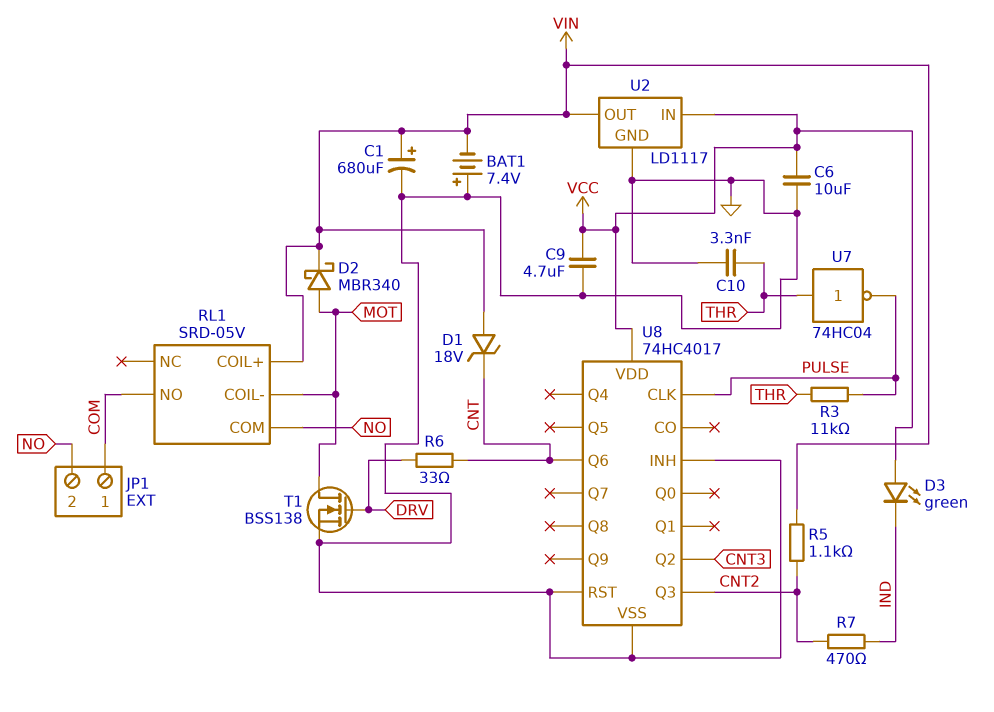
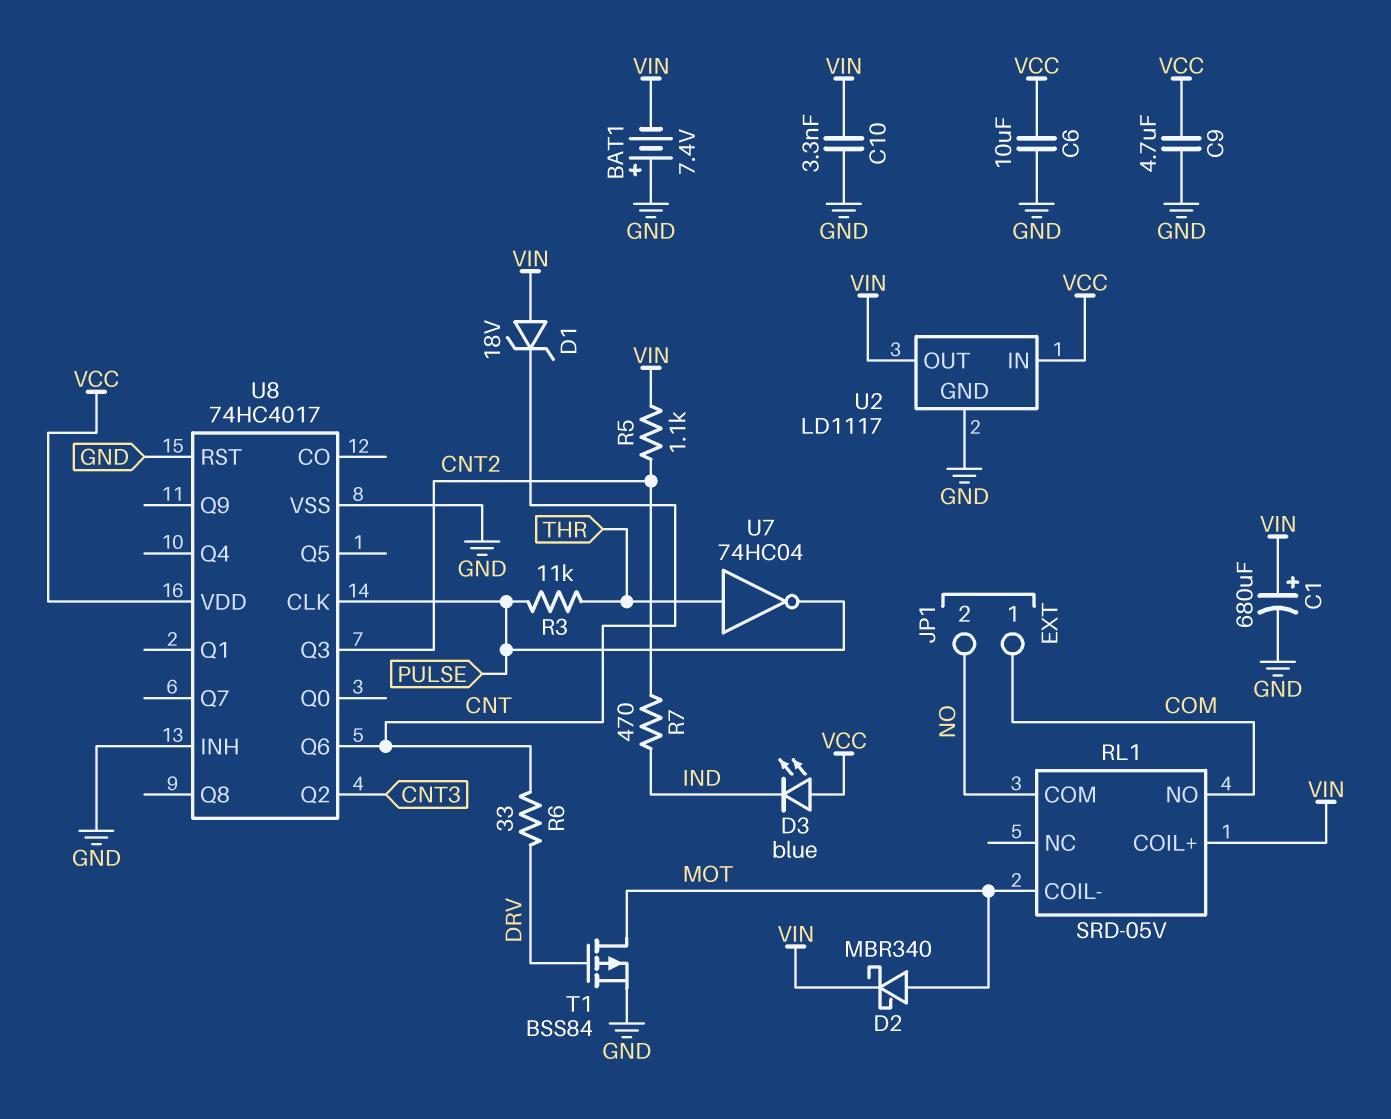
C10: 3.3nF (GND, THR) -> 3.3nF (GND, VIN)
D3: LED green (A VCC, K IND) -> LED blue (A VCC, K IND)
T1: NMOS BSS138 (G DRV, D MOT, S GND) -> PMOS BSS84 (G DRV, D MOT, S GND)

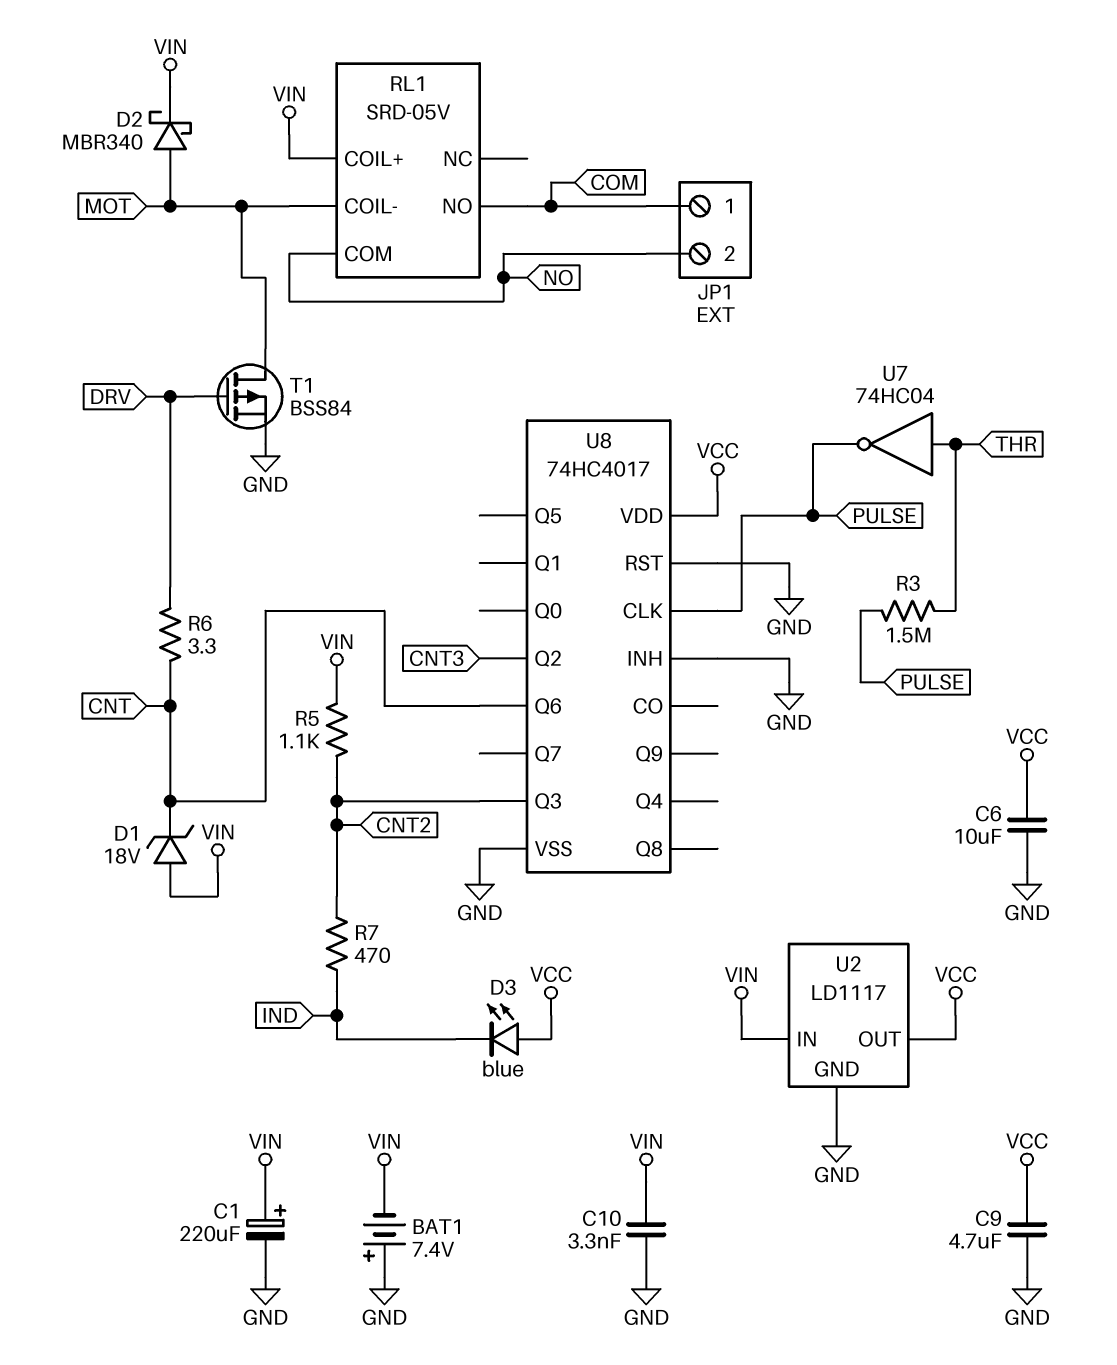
C1: 680uF (plus VIN, minus GND) -> 220uF (plus VIN, minus GND)
R3: 11k (PULSE, THR) -> 1.5M (PULSE, THR)
R6: 33 (CNT, DRV) -> 3.3 (CNT, DRV)
U2 pin IN: VCC -> VIN
U2 pin OUT: VIN -> VCC

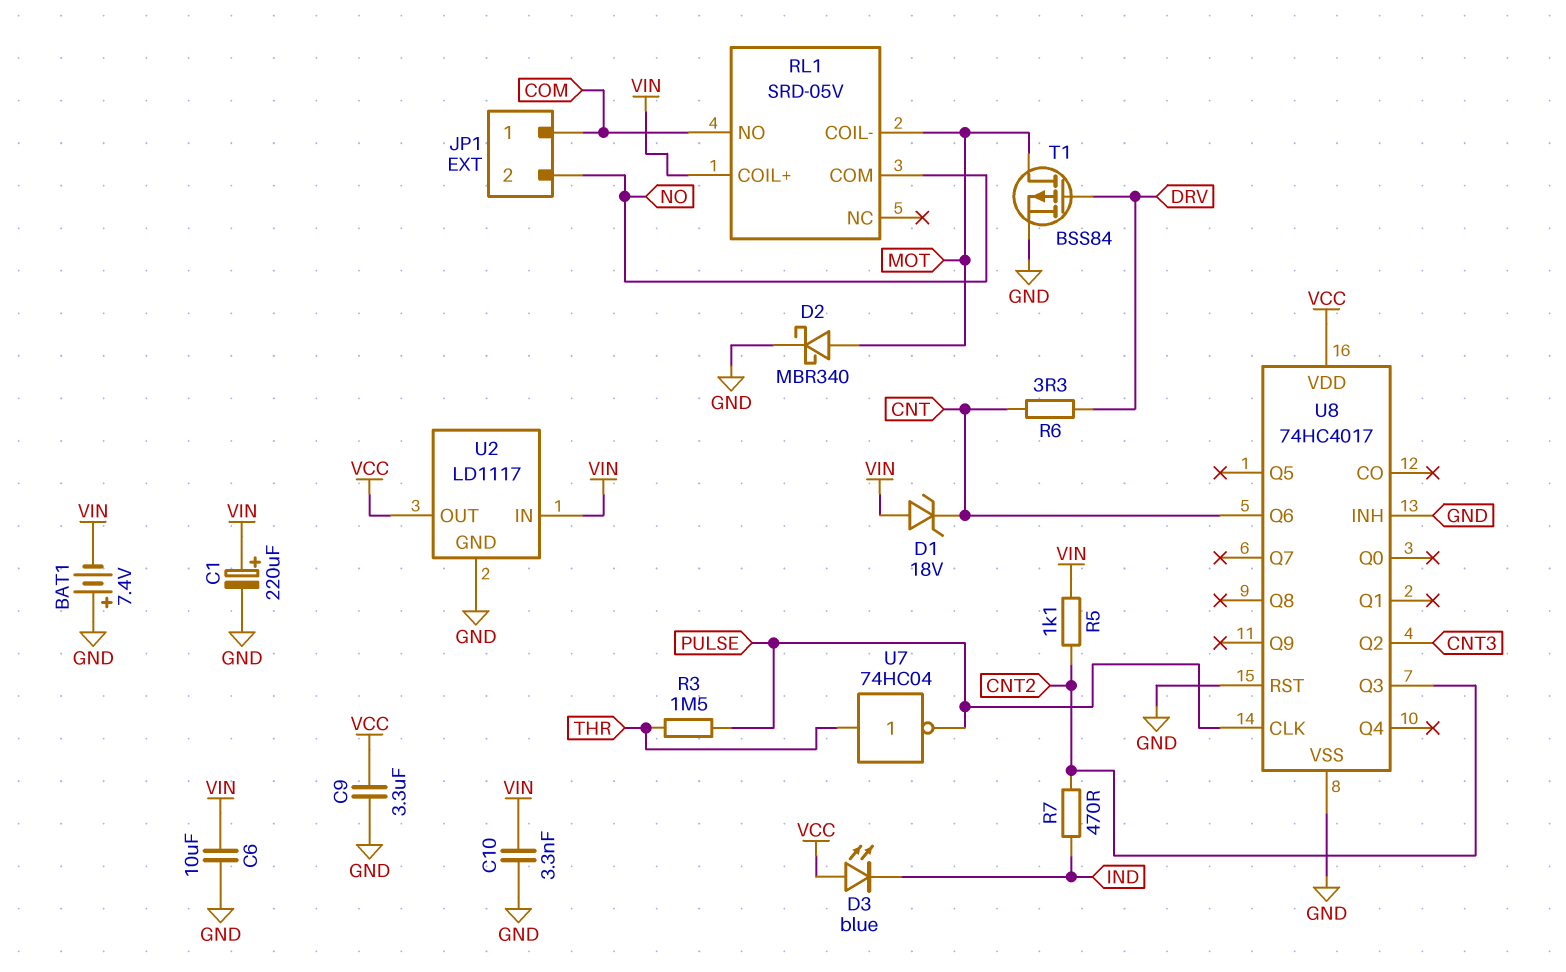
C6: 10uF (GND, VCC) -> 10uF (GND, VIN)
C9: 4.7uF (GND, VCC) -> 3.3uF (GND, VCC)
D2: schottky MBR340 (A MOT, K VIN) -> schottky MBR340 (A MOT, K GND)

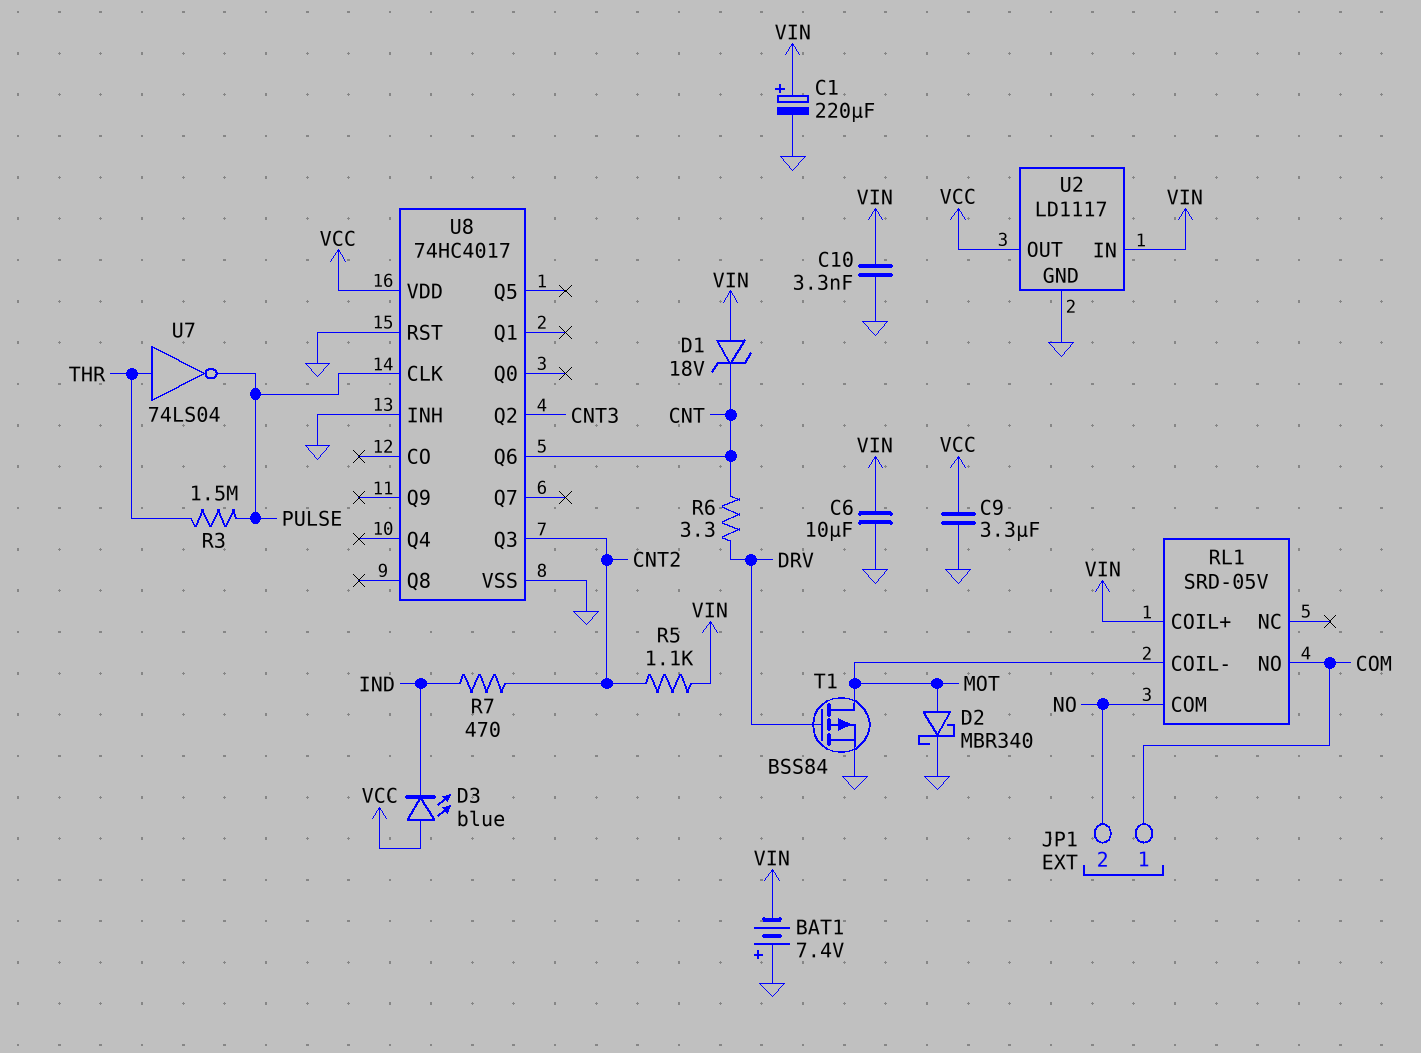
U7: NOT 74HC04 (in THR, out PULSE) -> NOT 74LS04 (in THR, out PULSE)

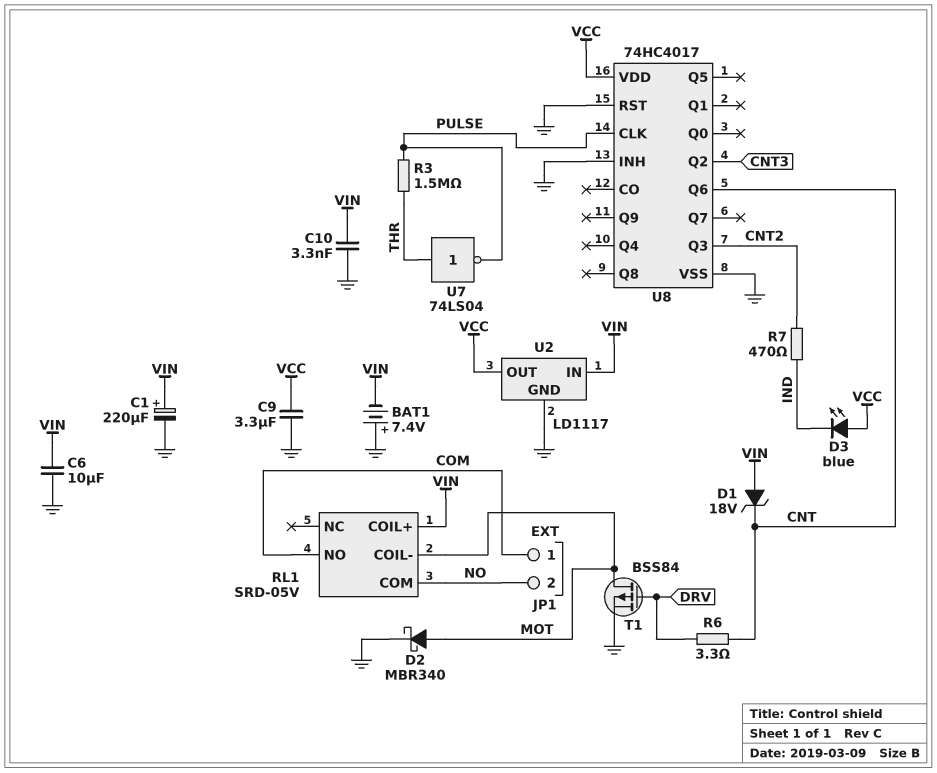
R5: 1.1k (CNT2, VIN) -> none

